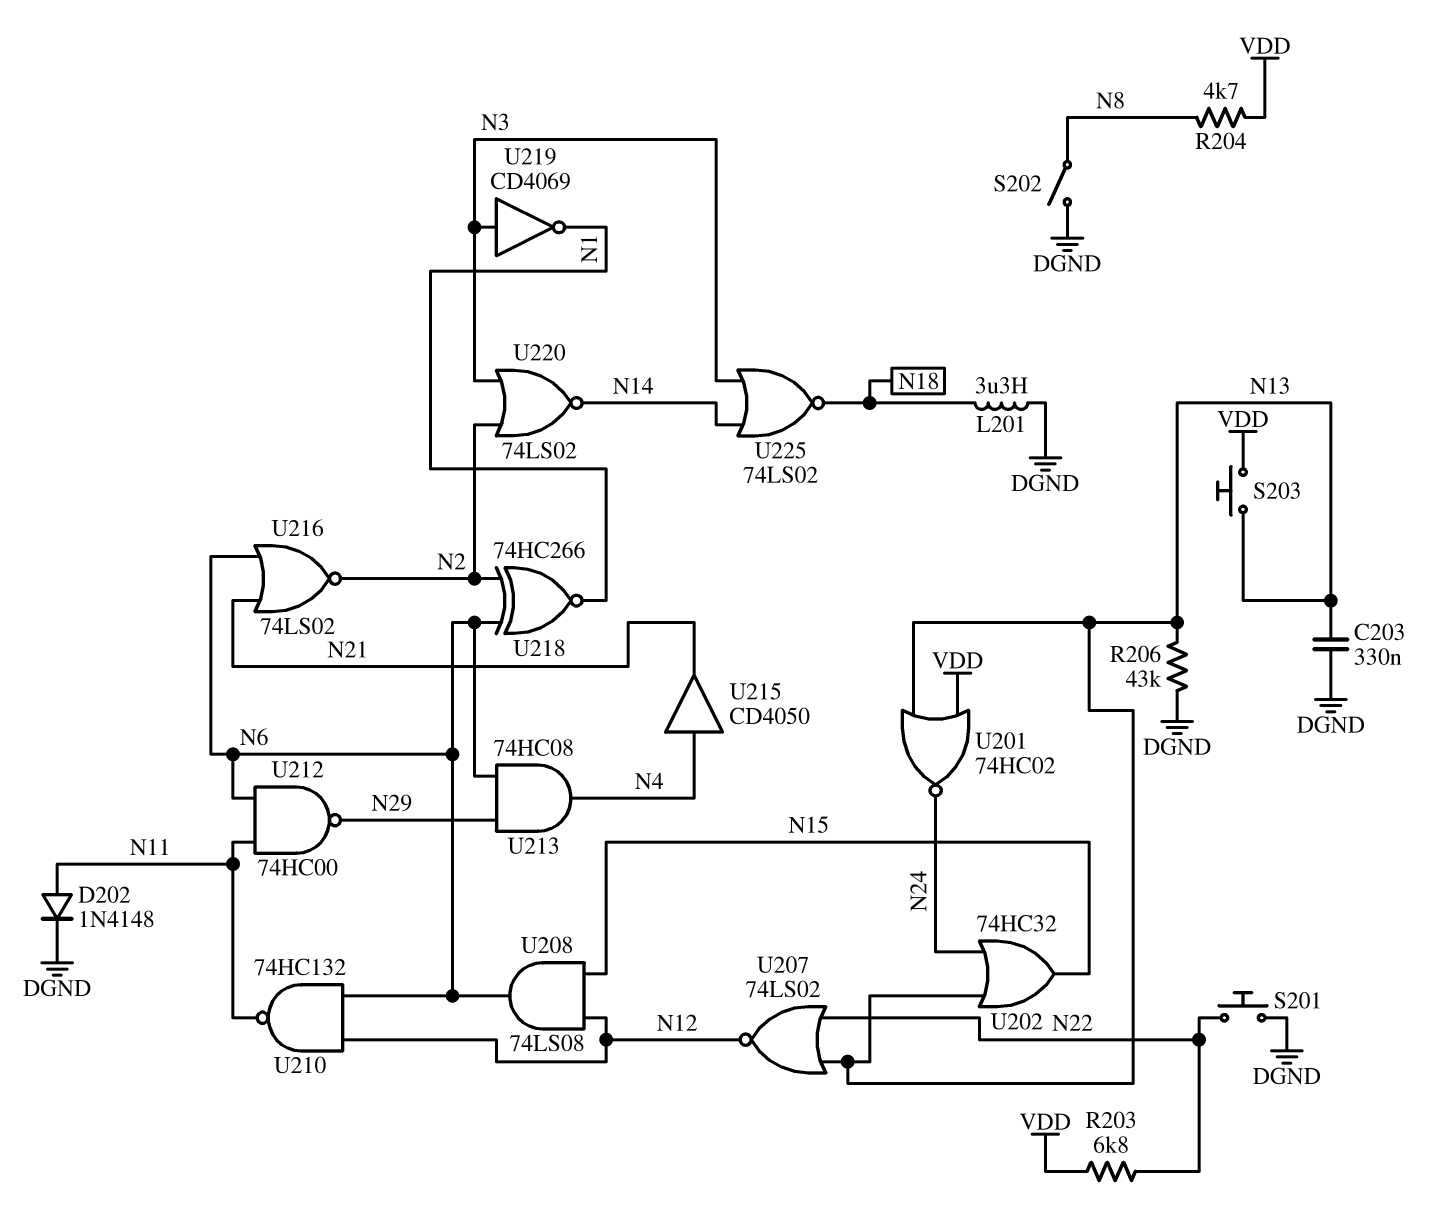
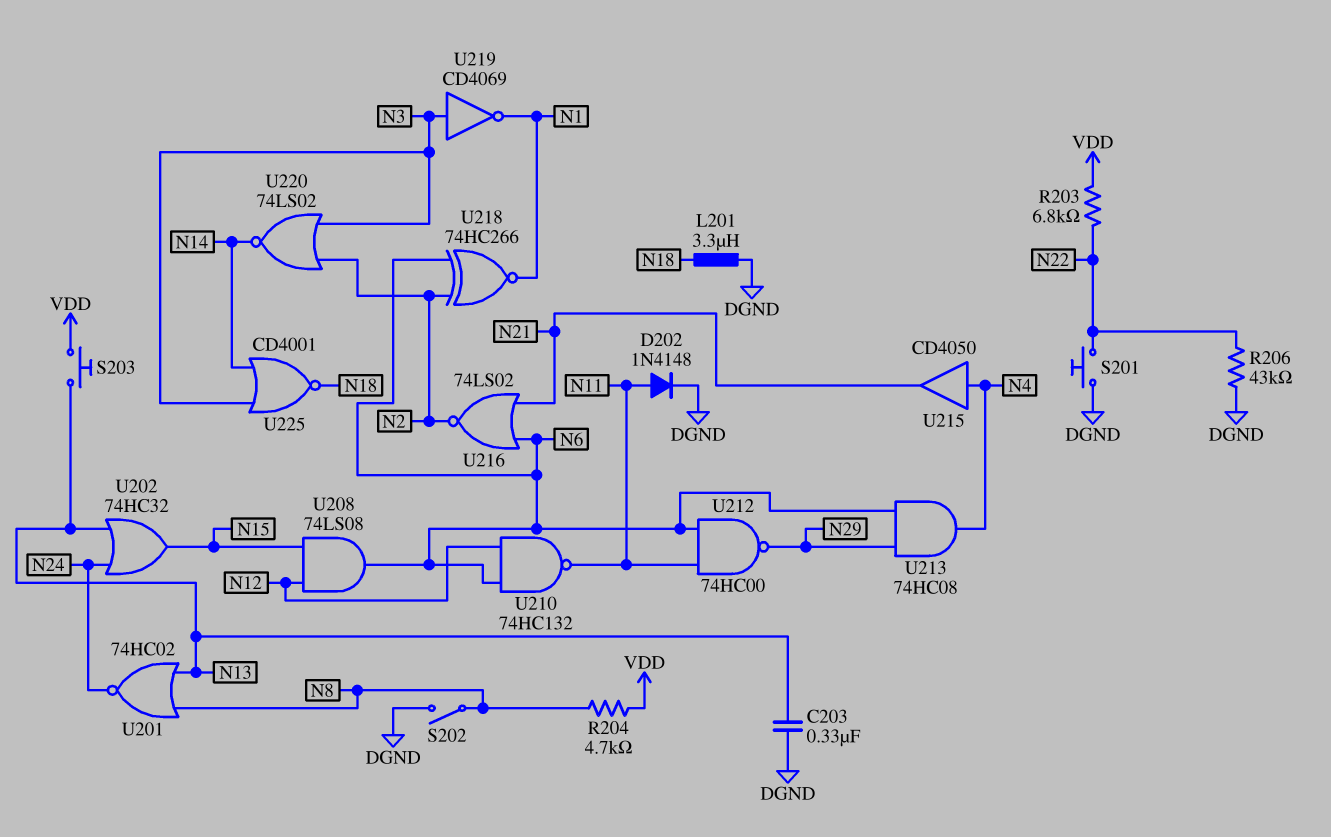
R206: 43k (DGND, N13) -> 43k (DGND, N22)
U201: NOR 74HC02 (in N13, in VDD, out N24) -> NOR 74HC02 (in N8, in N13, out N24)
U207: NOR 74LS02 (in N13, in N22, out N12) -> none
U225: NOR 74LS02 (in N3, in N14, out N18) -> NOR CD4001 (in N3, in N14, out N18)

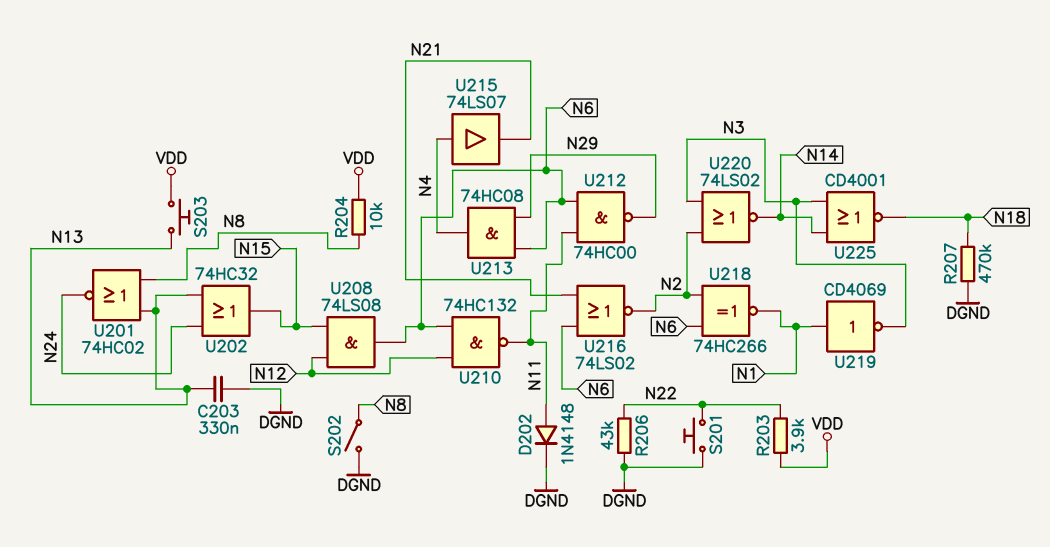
L201: 3.3uH (DGND, N18) -> none
R203: 6.8k (N22, VDD) -> 3.9k (N22, VDD)
R204: 4.7k (N8, VDD) -> 10k (N8, VDD)
R207: none -> 470k (DGND, N18)
U215: buffer CD4050 (in N4, out N21) -> buffer 74LS07 (in N4, out N21)
U219: NOT CD4069 (in N3, out N1) -> NOT CD4069 (in N1, out N3)

